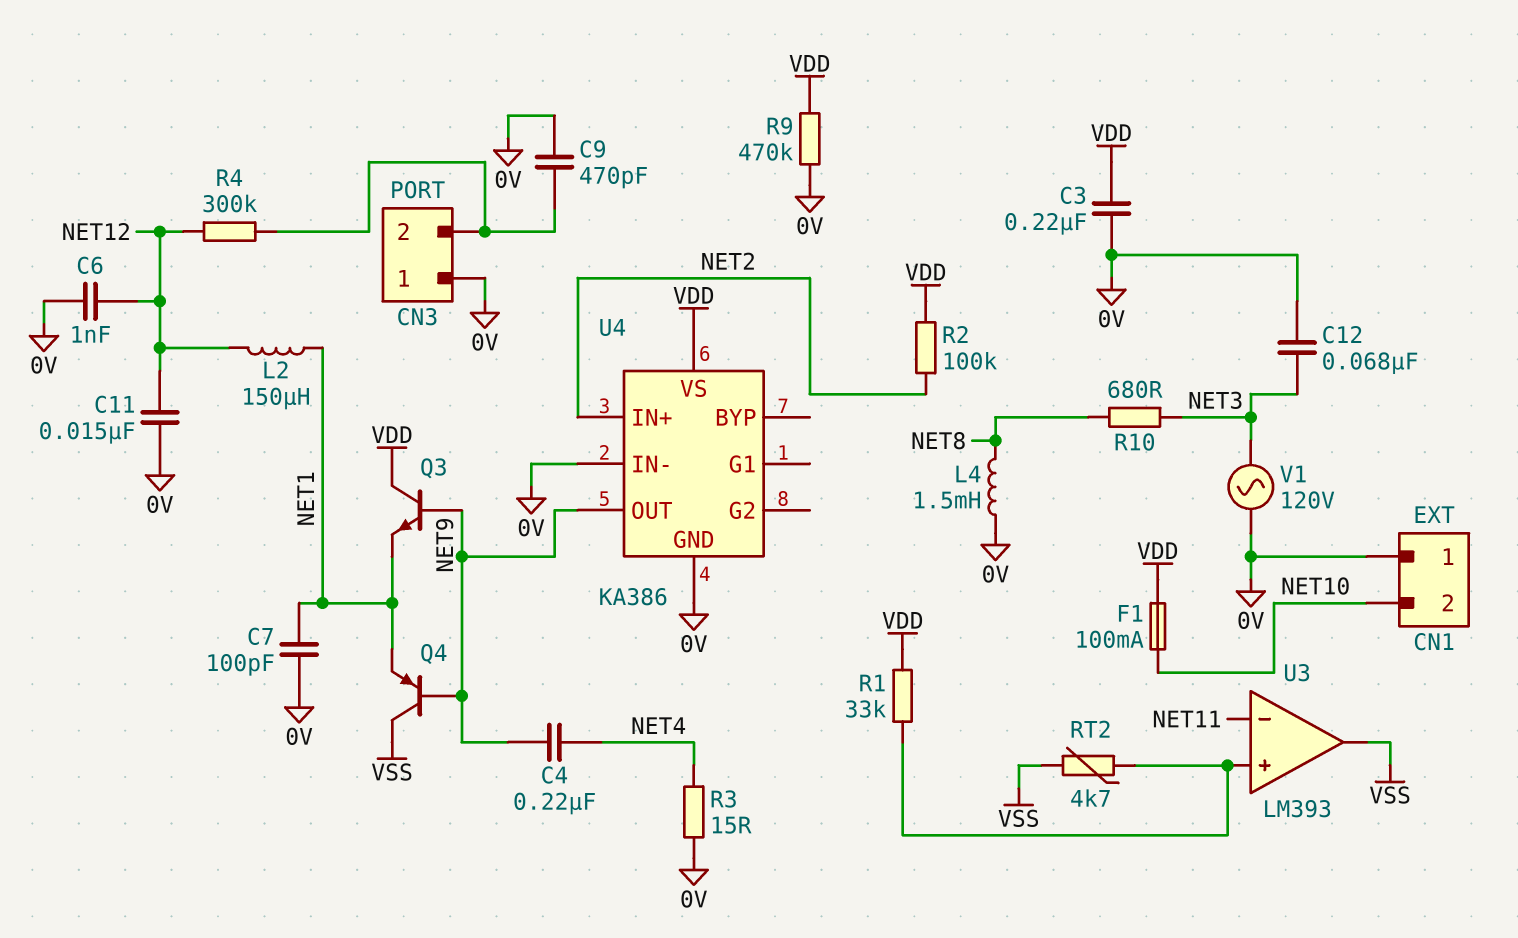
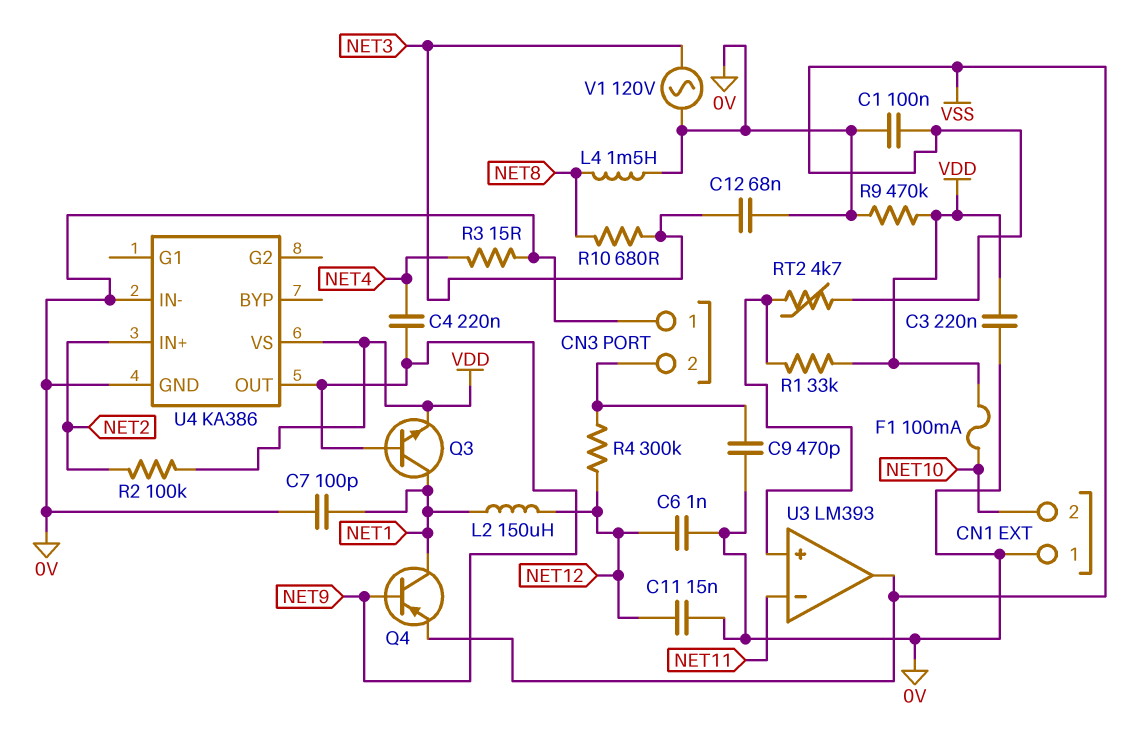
C1: none -> 100nF (0V, VSS)
Q3: NPN (B NET9, C VDD, E NET1) -> NPN (B NET9, C NET1, E VDD)
Q4: PNP (B NET9, C VSS, E NET1) -> PNP (B NET9, C NET1, E VSS)

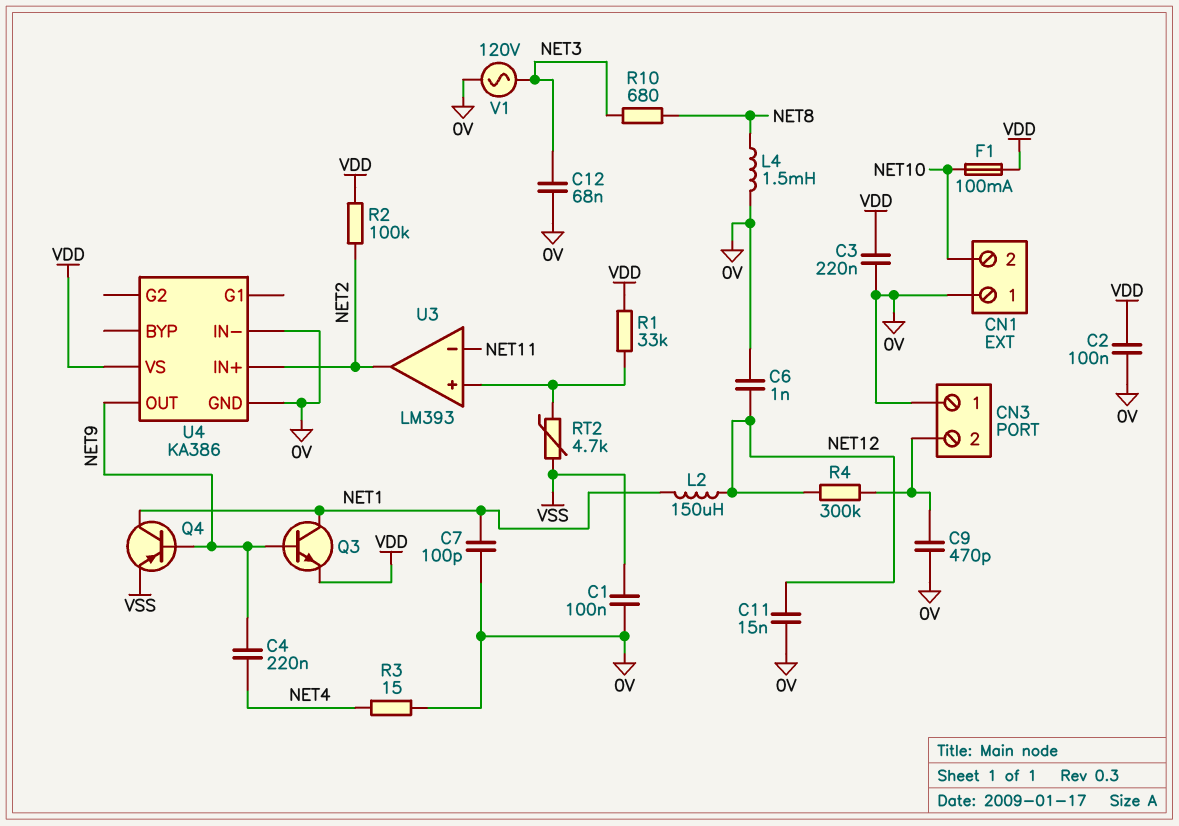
C2: none -> 100nF (0V, VDD)
R9: 470k (0V, VDD) -> none
U3 pin out: VSS -> NET2

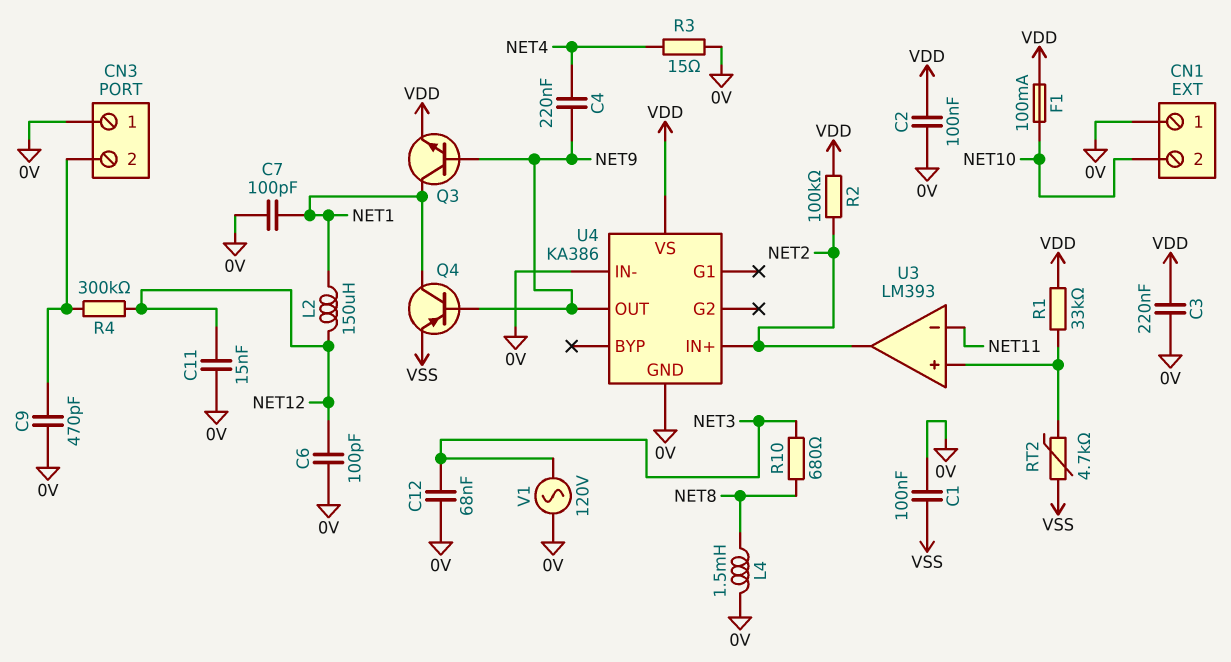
C6: 1nF (0V, NET12) -> 100pF (0V, NET12)

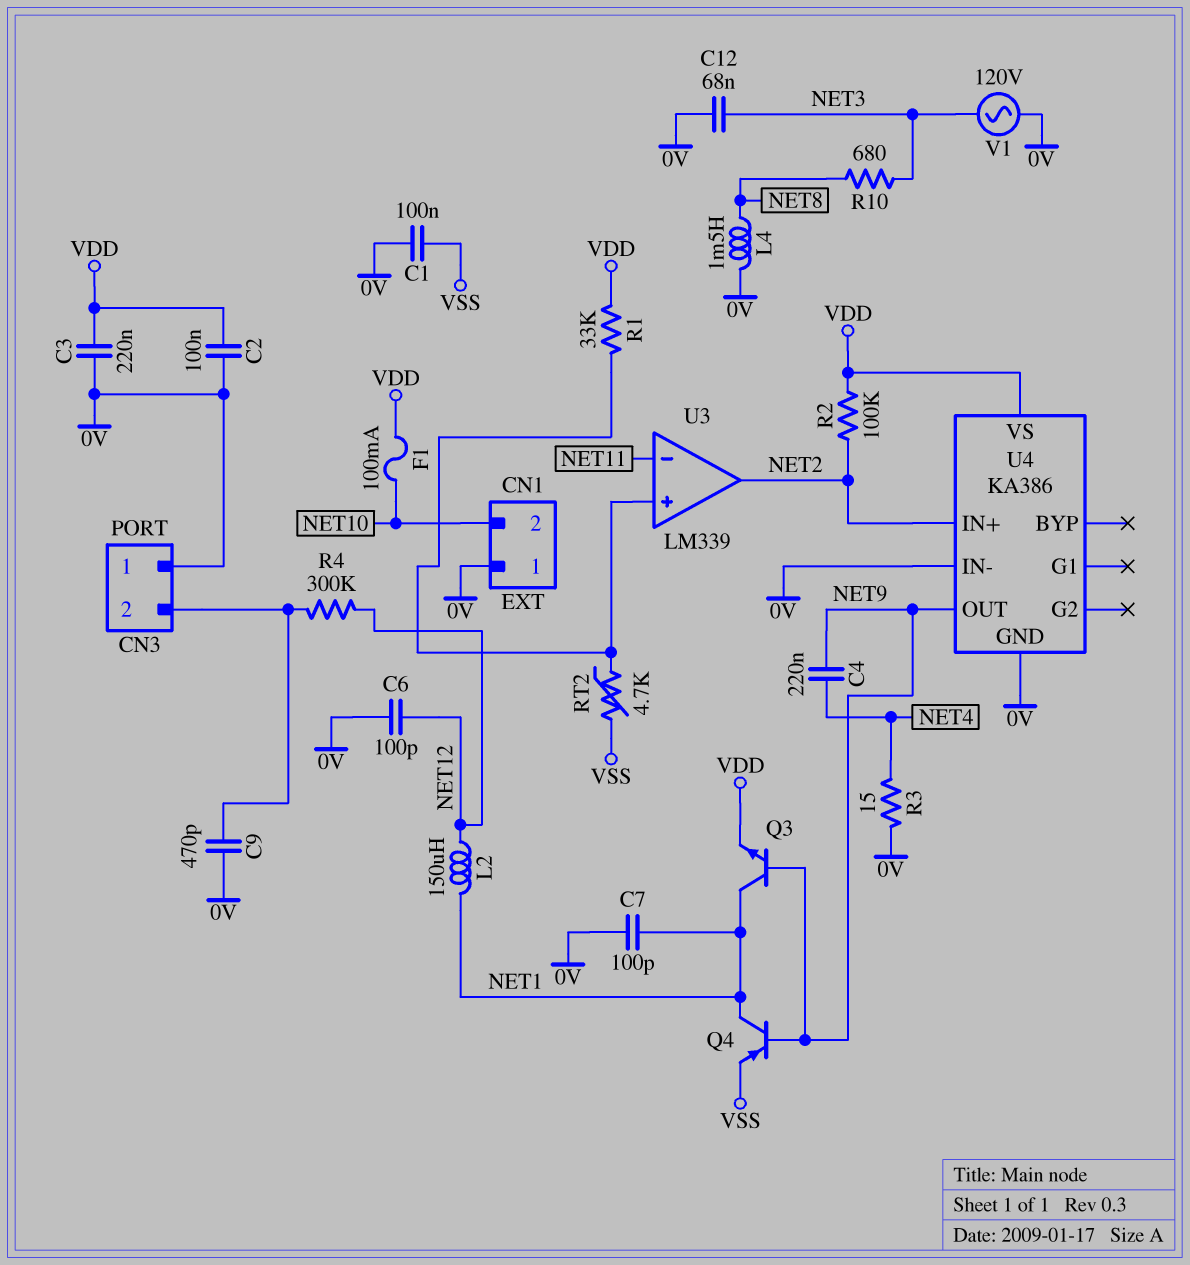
C11: 15nF (0V, NET12) -> none
U3: LM393 -> LM339

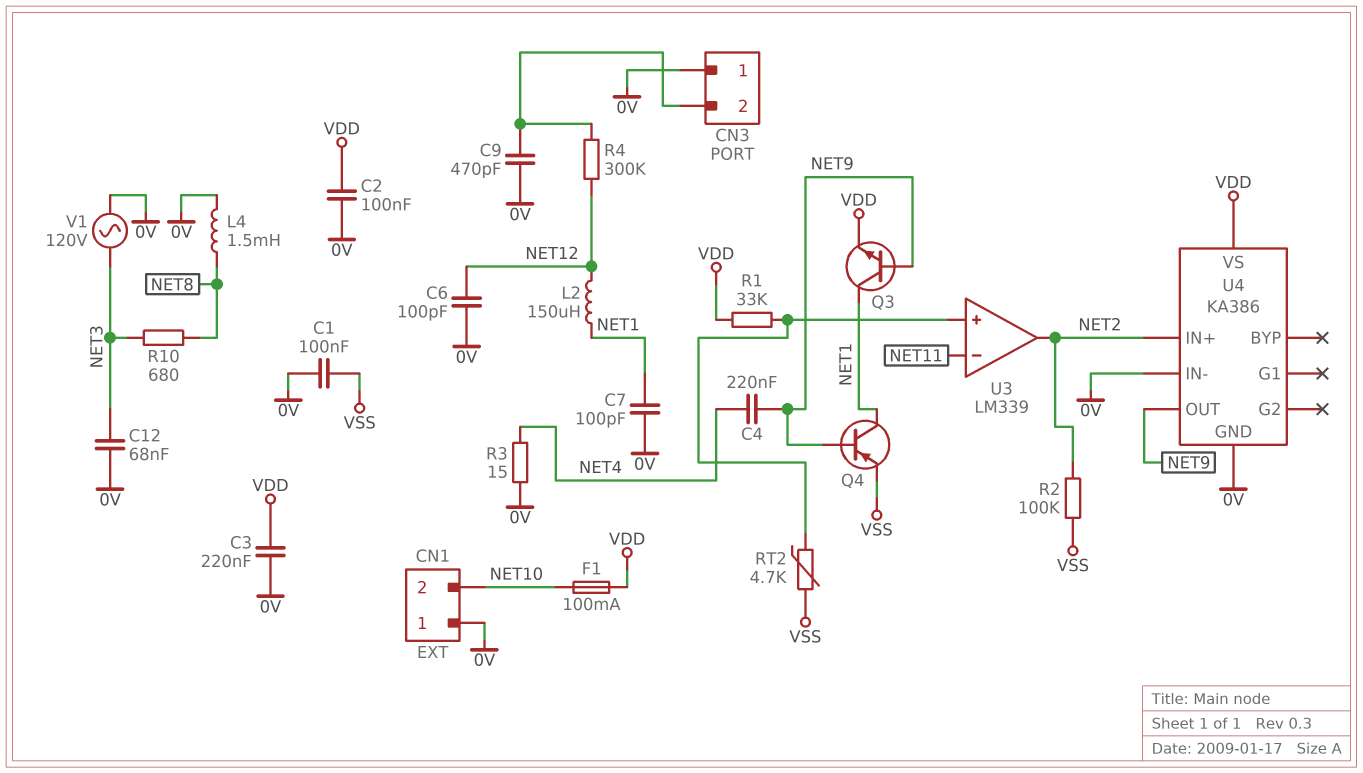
R2: 100k (NET2, VDD) -> 100k (NET2, VSS)

